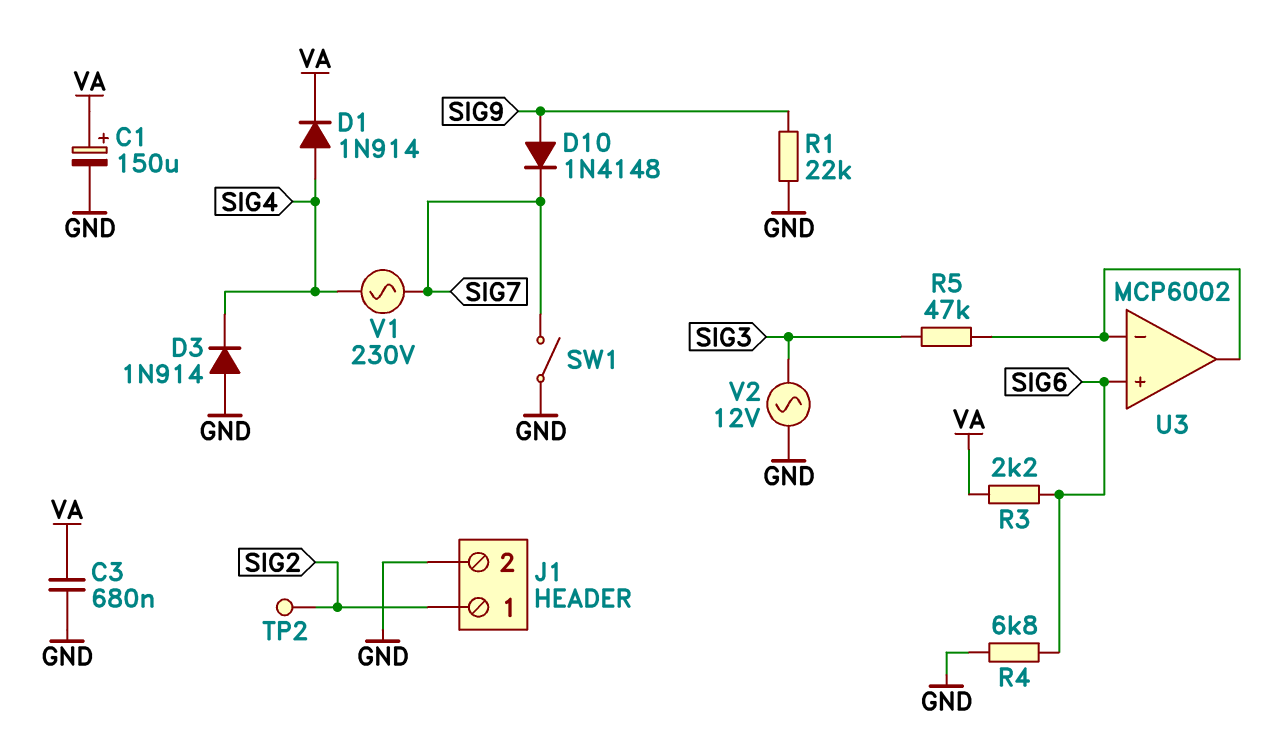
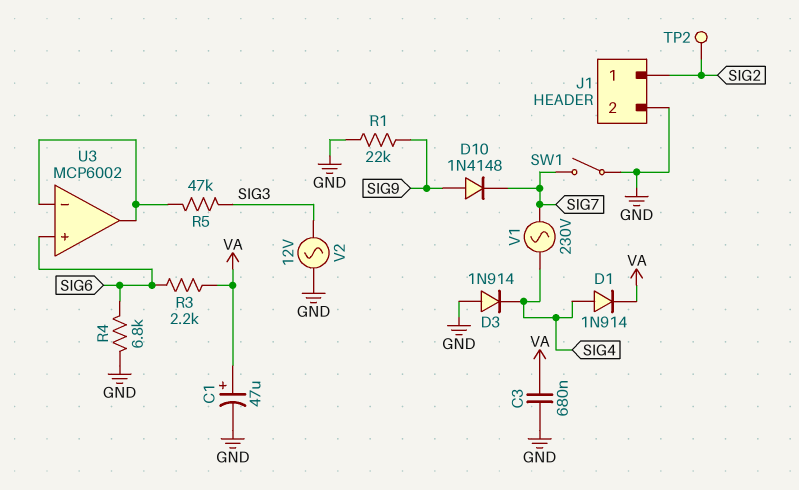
C1: 150uF (plus VA, minus GND) -> 47uF (plus VA, minus GND)

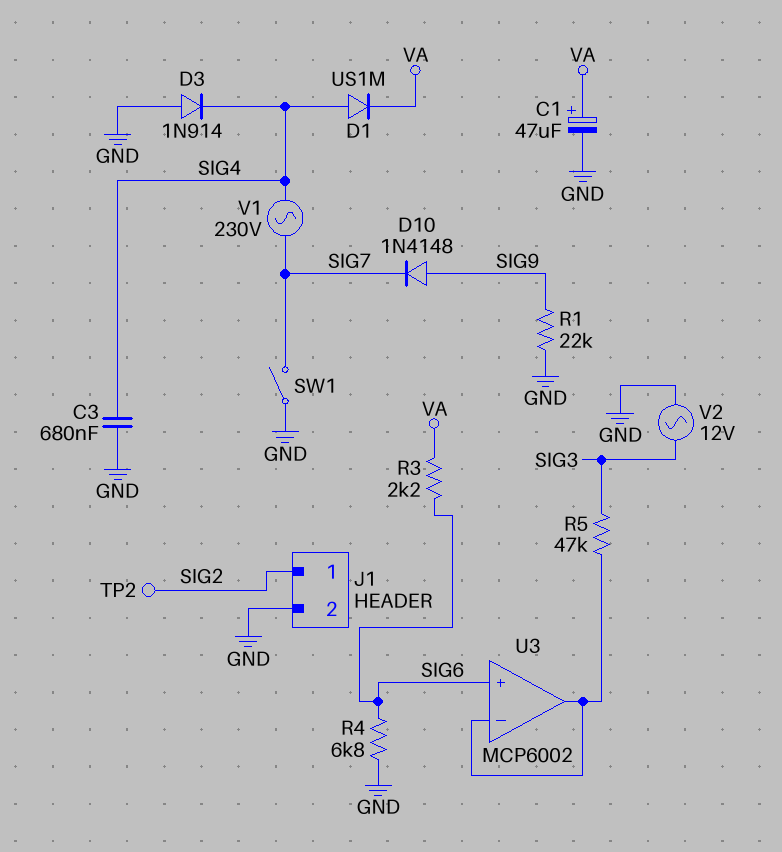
C3: 680nF (GND, VA) -> 680nF (GND, SIG4)
D1: diode 1N914 (A SIG4, K VA) -> diode US1M (A SIG4, K VA)

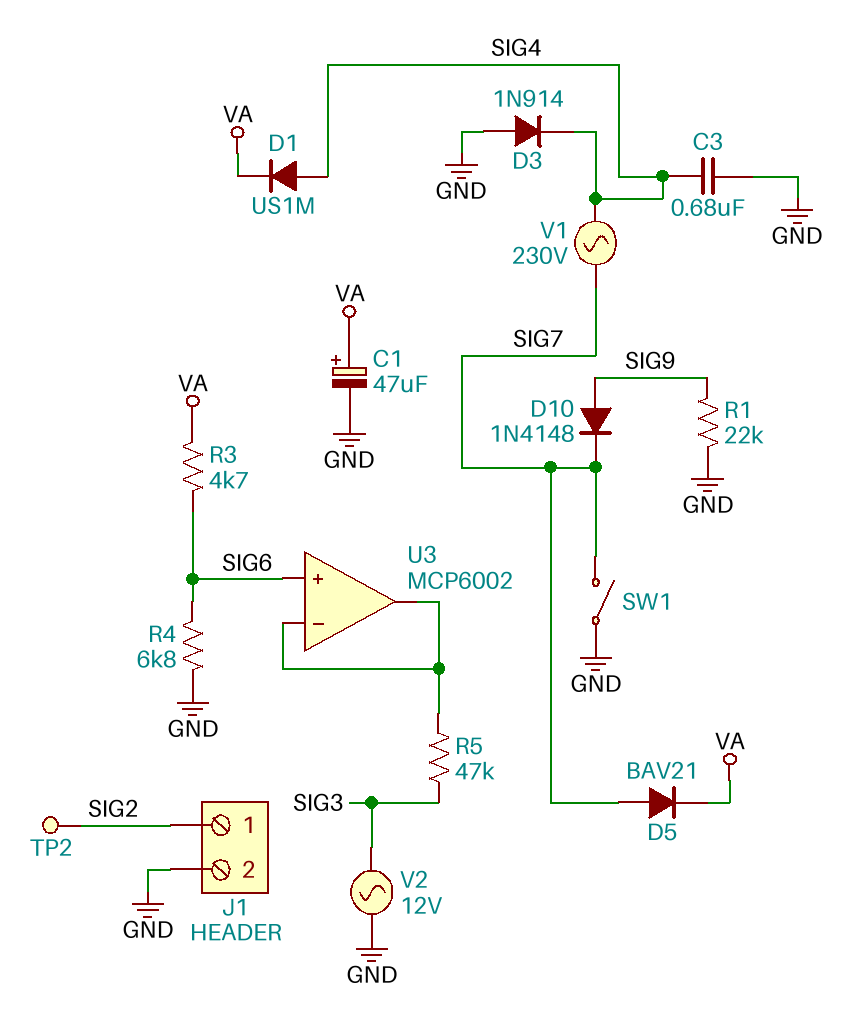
D5: none -> diode BAV21 (A SIG7, K VA)
R3: 2.2k (SIG6, VA) -> 4.7k (SIG6, VA)

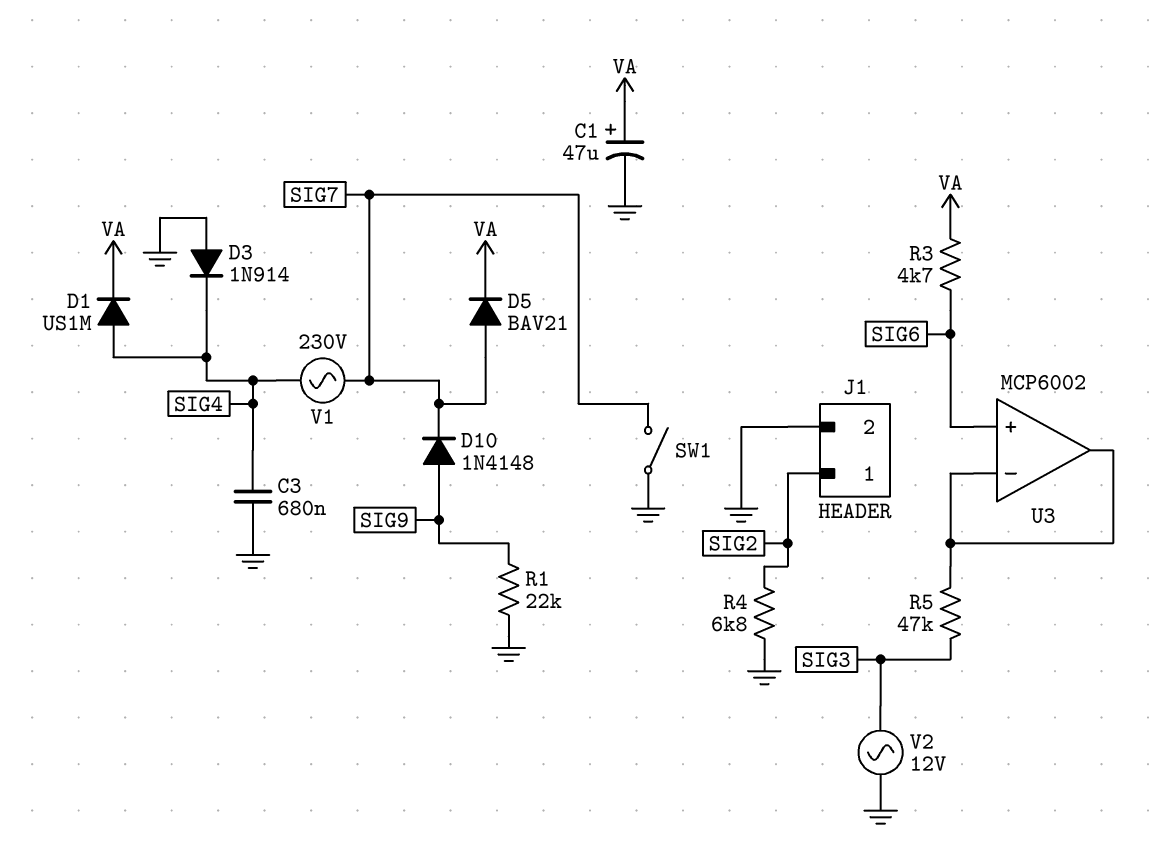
R4: 6.8k (GND, SIG6) -> 6.8k (GND, SIG2)
TP2: test point (SIG2) -> none

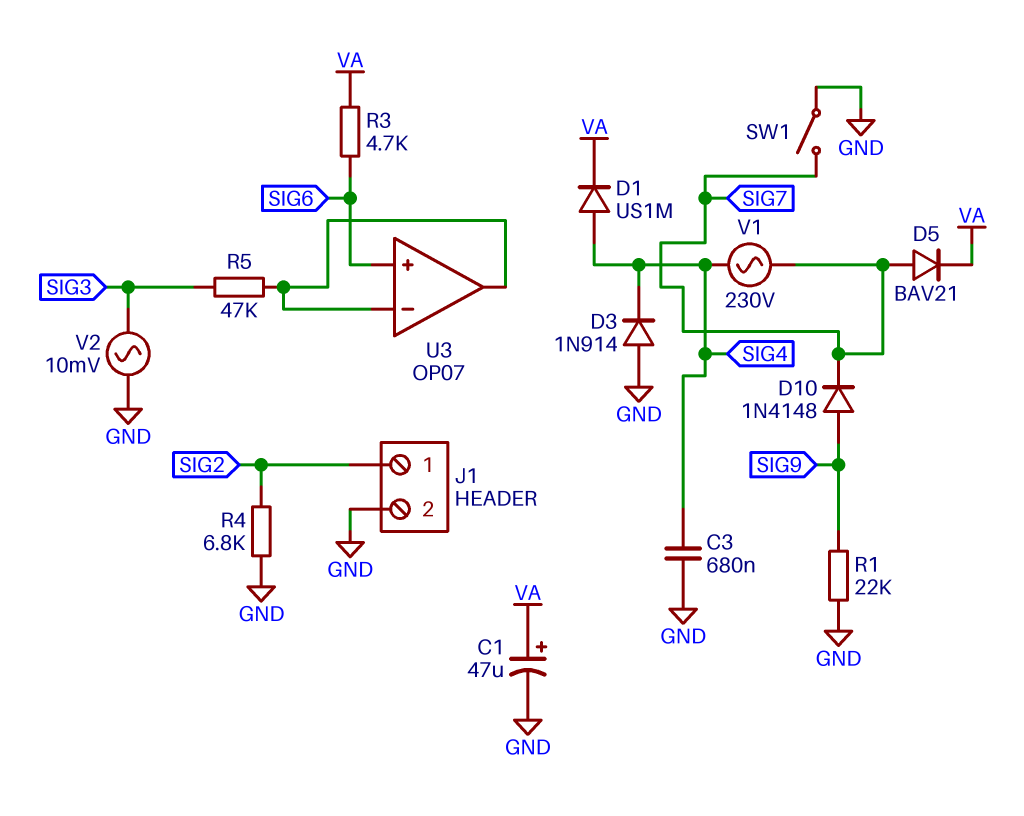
U3: MCP6002 -> OP07
V2: AC 12V (GND, SIG3) -> AC 10mV (GND, SIG3)

